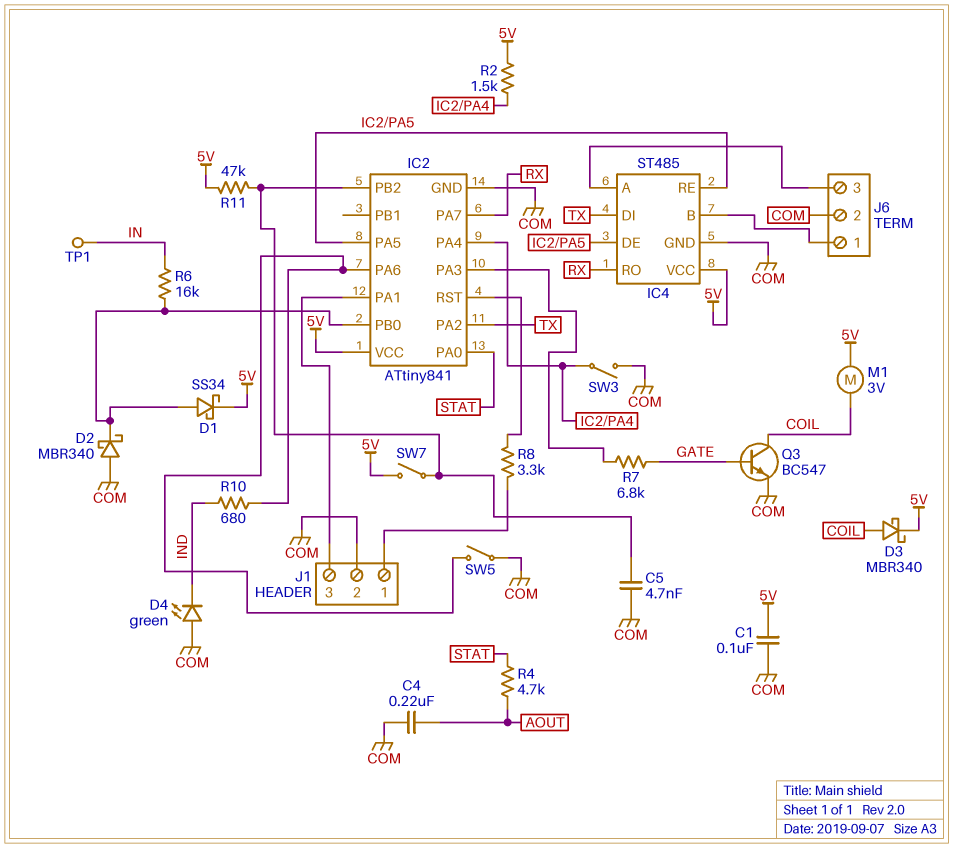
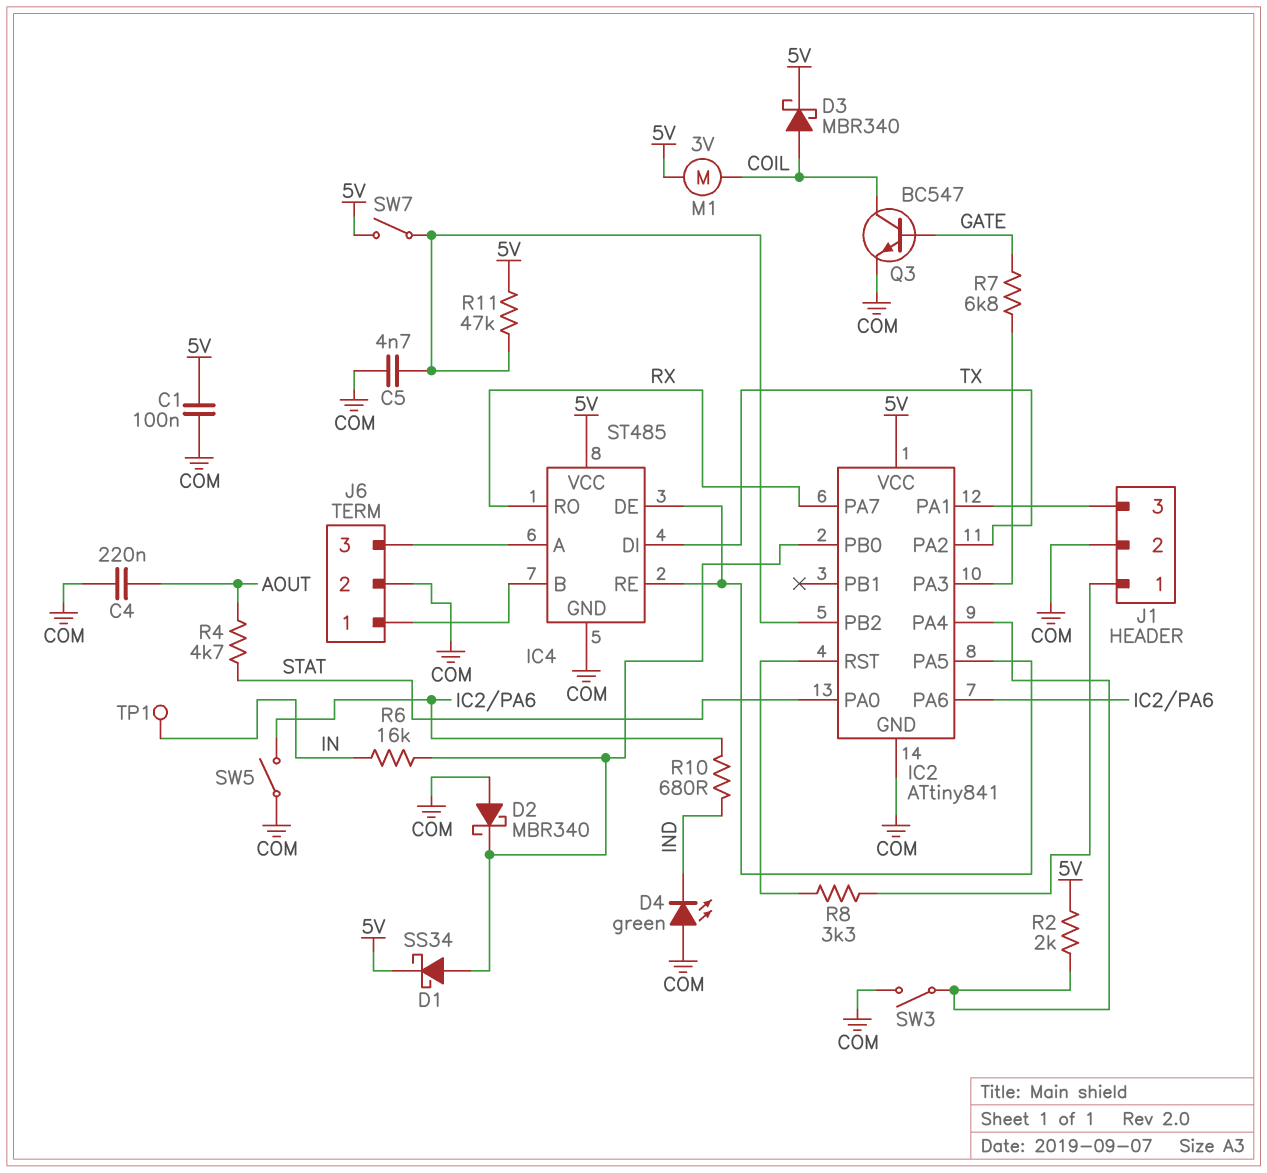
R2: 1.5k (5V, IC2/PA4) -> 2k (5V, IC2/PA4)

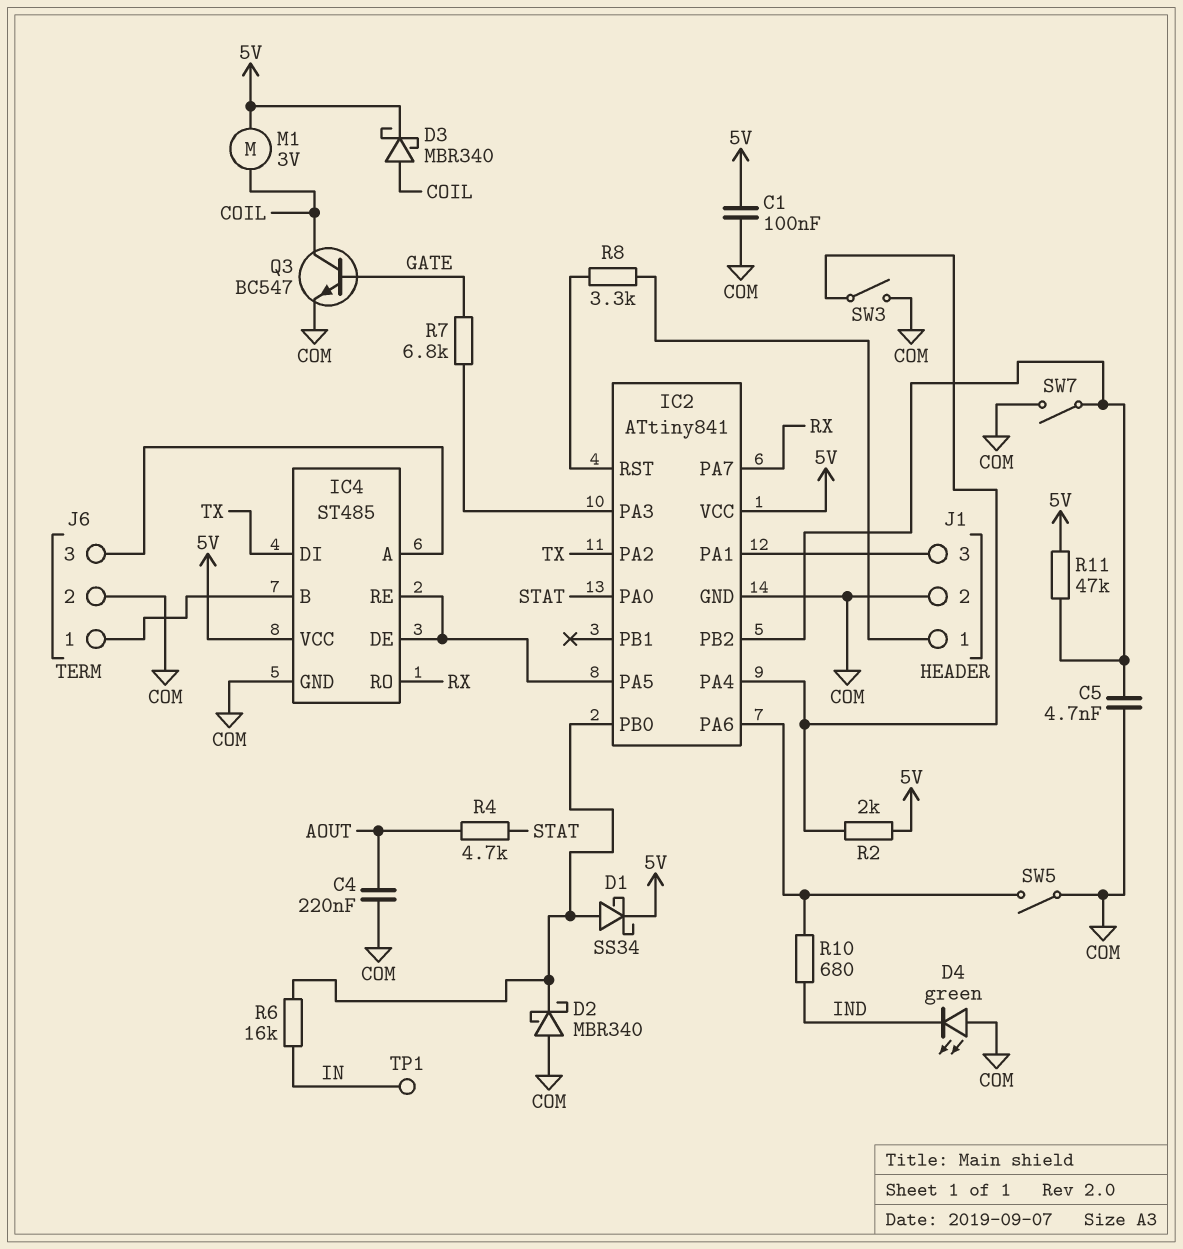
SW7: switch (5V, IC2/PB2) -> switch (COM, IC2/PB2)

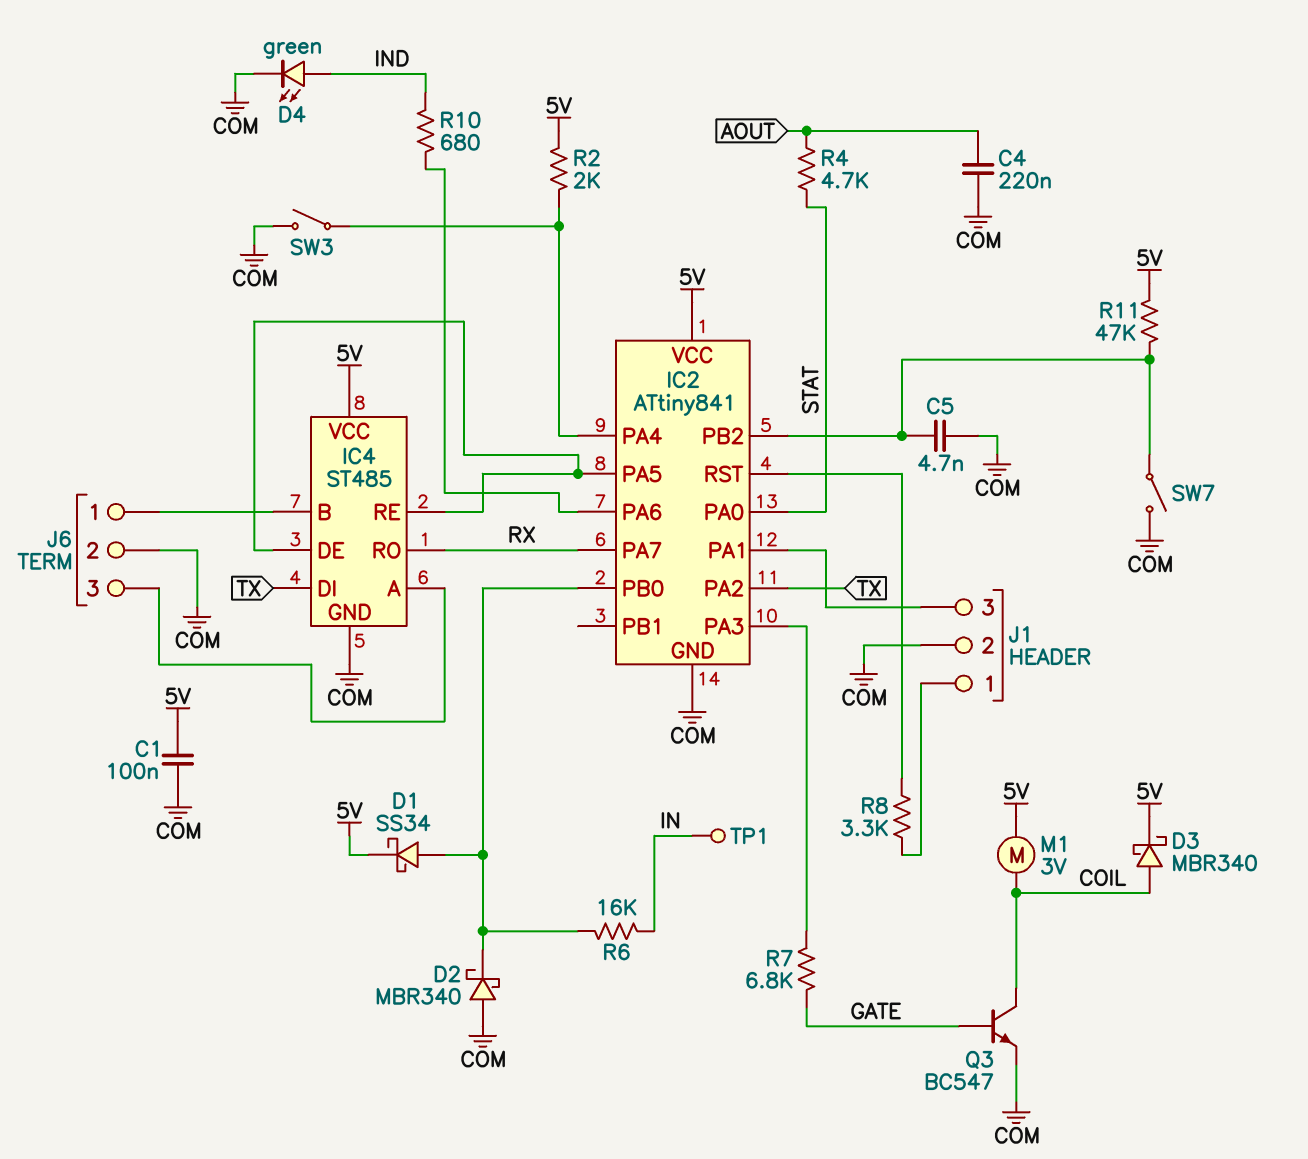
D4: LED green (A COM, K IND) -> LED green (A IND, K COM)
SW5: switch (COM, IC2/PA6) -> none

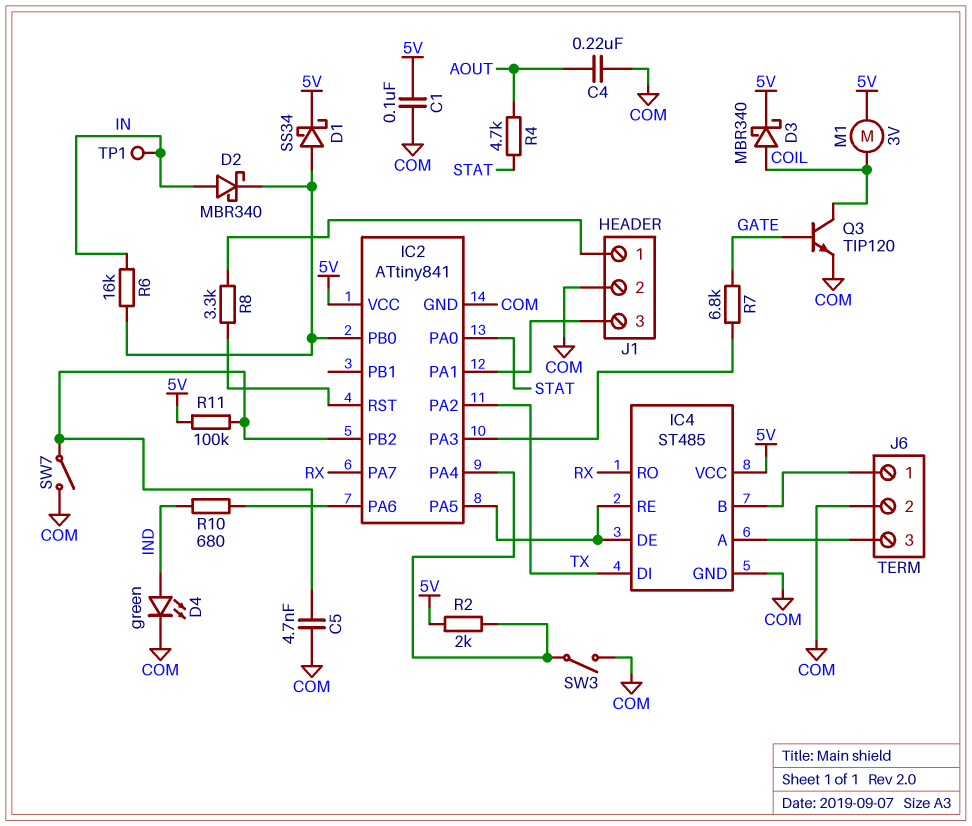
D2: schottky MBR340 (A COM, K IC2/PB0) -> schottky MBR340 (A IN, K IC2/PB0)
Q3: NPN BC547 (B GATE, C COIL, E COM) -> NPN TIP120 (B GATE, C COIL, E COM)
R11: 47k (5V, IC2/PB2) -> 100k (5V, IC2/PB2)

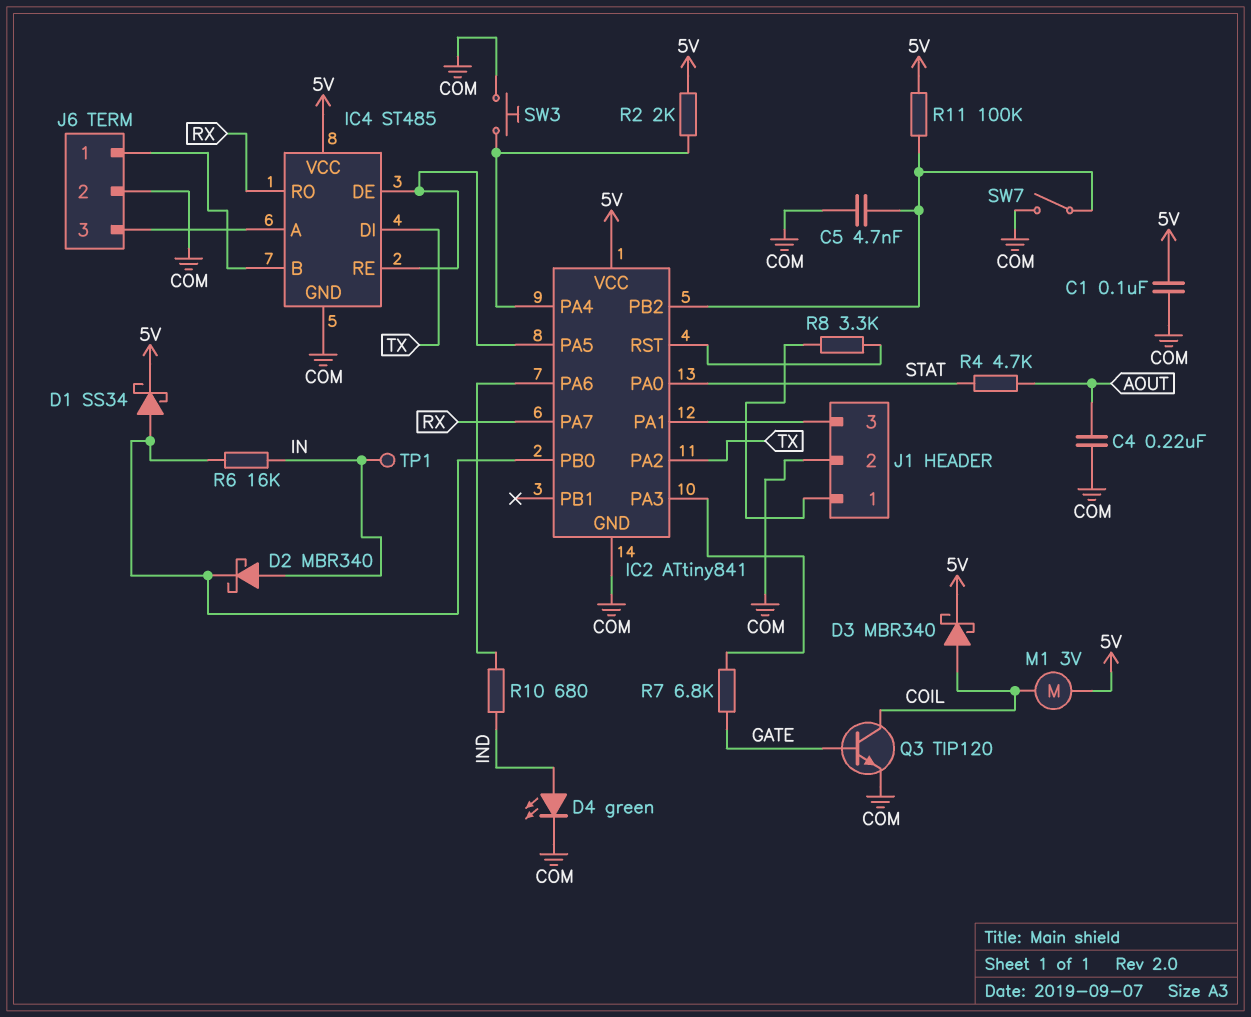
SW3: switch (COM, IC2/PA4) -> button (COM, IC2/PA4)

